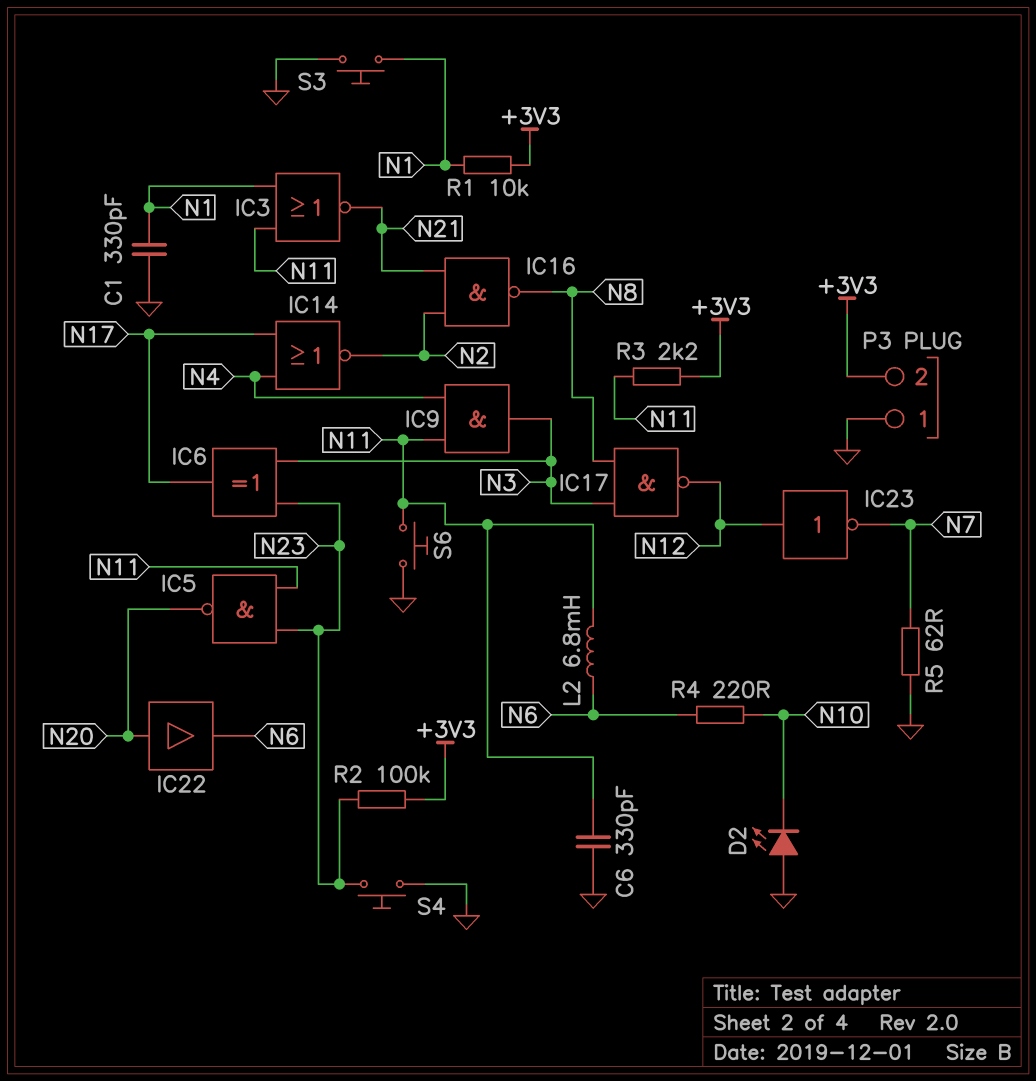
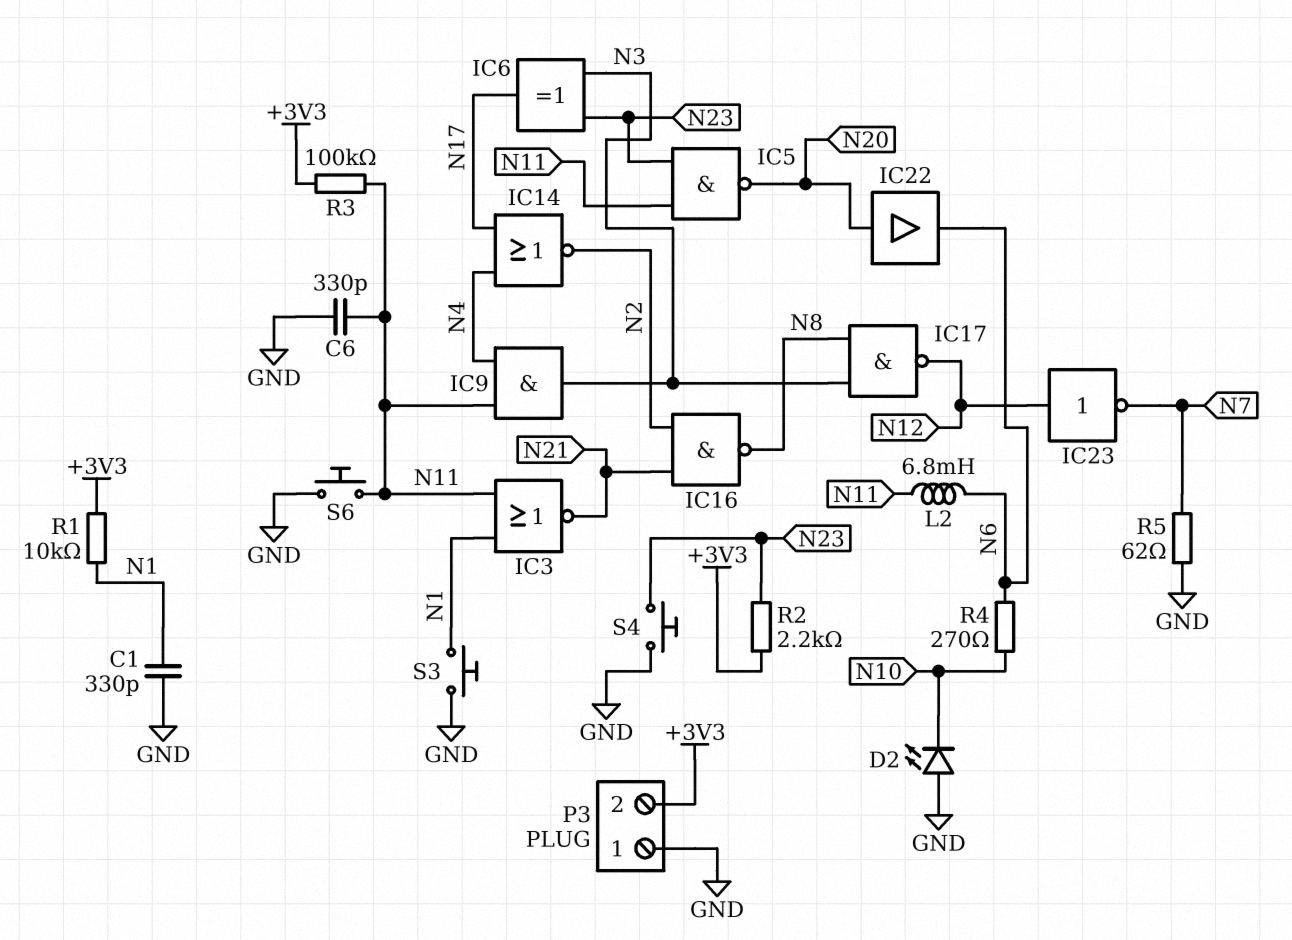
R2: 100k (+3V3, N23) -> 2.2k (+3V3, N23)
R3: 2.2k (+3V3, N11) -> 100k (+3V3, N11)
R4: 220 (N6, N10) -> 270 (N6, N10)

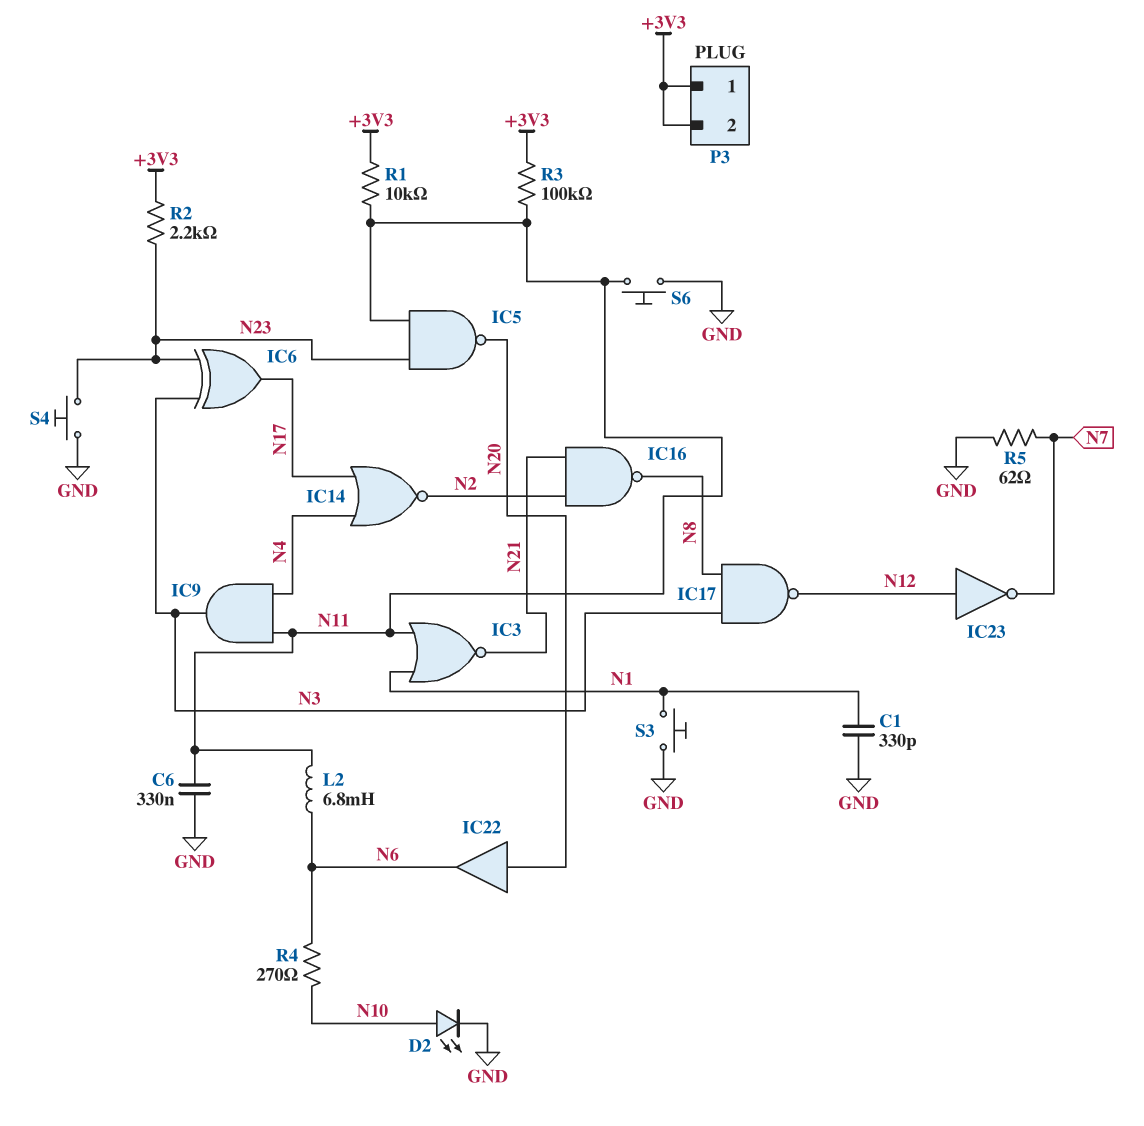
C6: 330pF (GND, N11) -> 330nF (GND, N11)
D2: LED (A GND, K N10) -> LED (A N10, K GND)
P3 pin 1: GND -> +3V3
R1: 10k (+3V3, N1) -> 10k (+3V3, N11)

